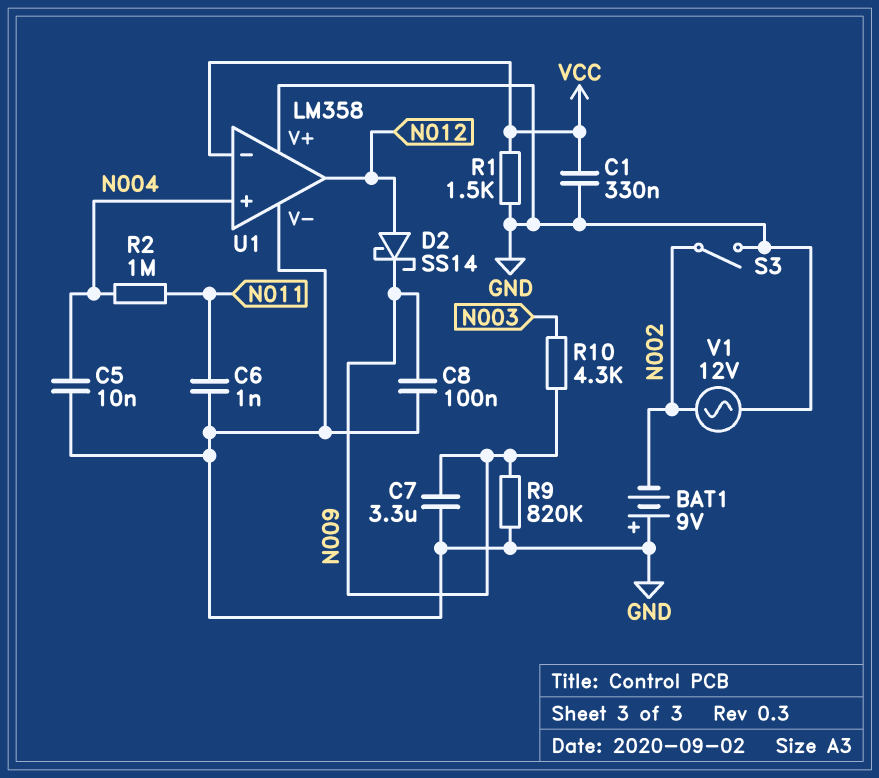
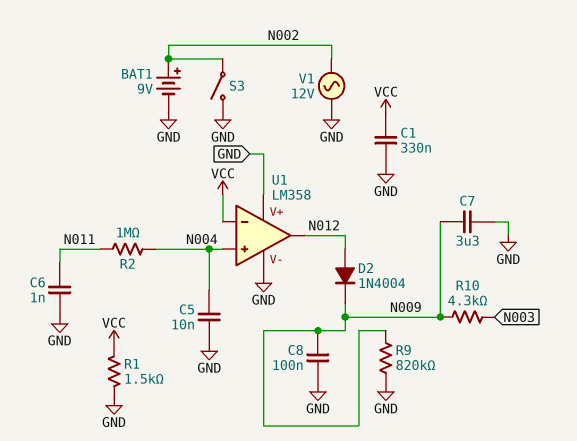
BAT1: 9V (plus GND, minus N002) -> 9V (plus N002, minus GND)
D2: schottky SS14 (A N012, K N009) -> diode 1N4004 (A N012, K N009)

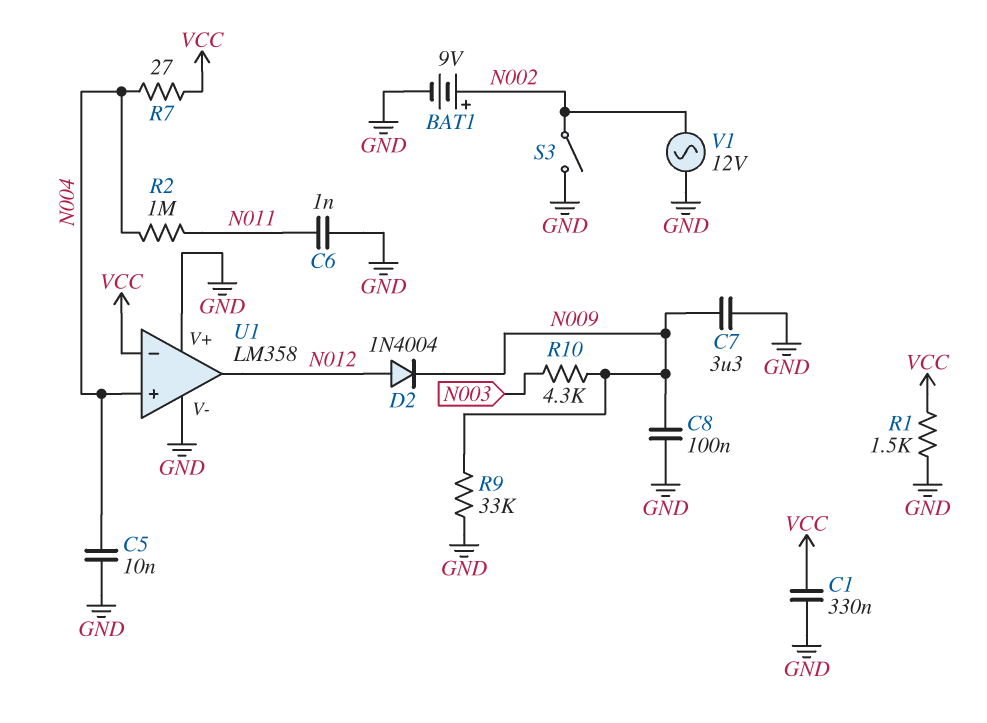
R7: none -> 27 (N004, VCC)
R9: 820k (GND, N009) -> 33k (GND, N009)

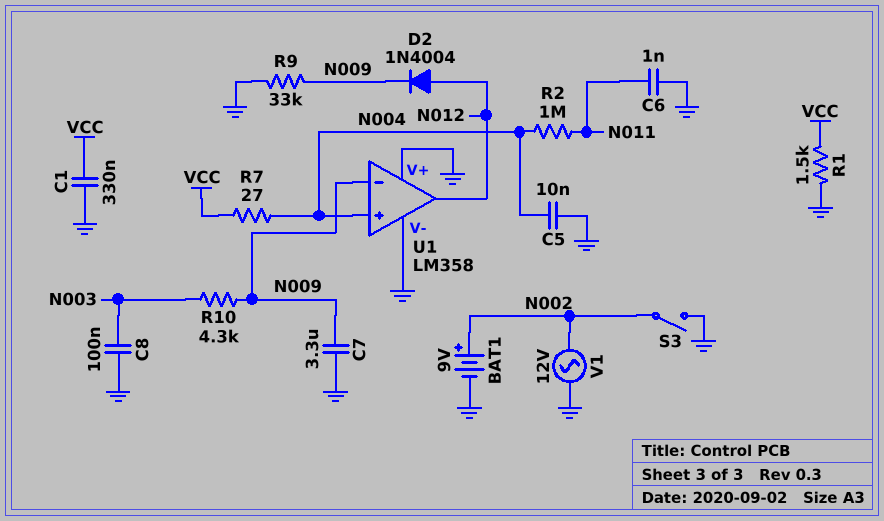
C8: 100nF (GND, N009) -> 100nF (GND, N003)
U1 pin in-: VCC -> N009

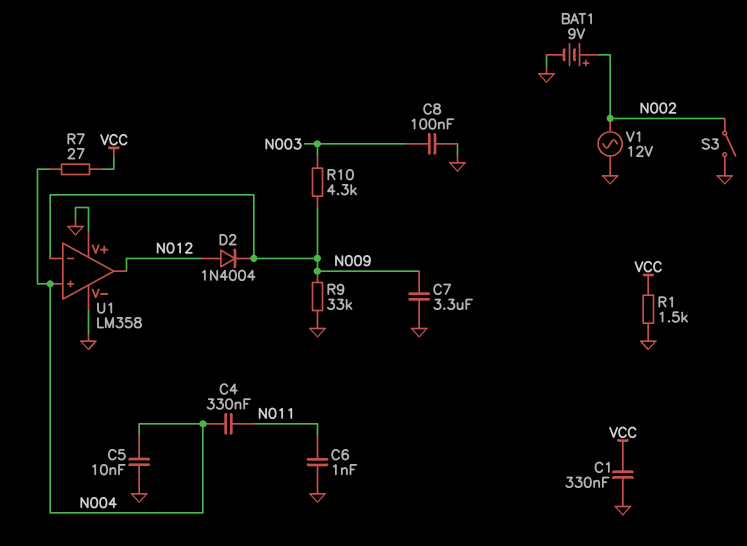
C4: none -> 330nF (N004, N011)
R2: 1M (N004, N011) -> none

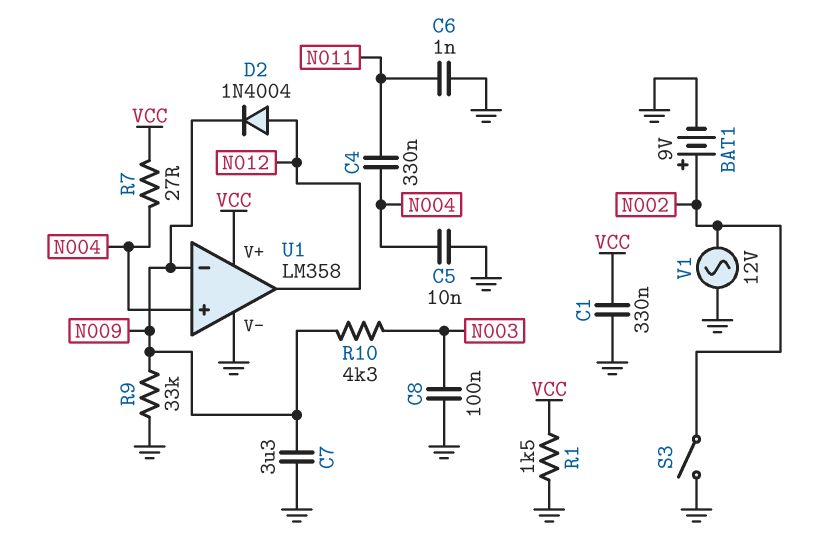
U1 pin V+: GND -> VCC

